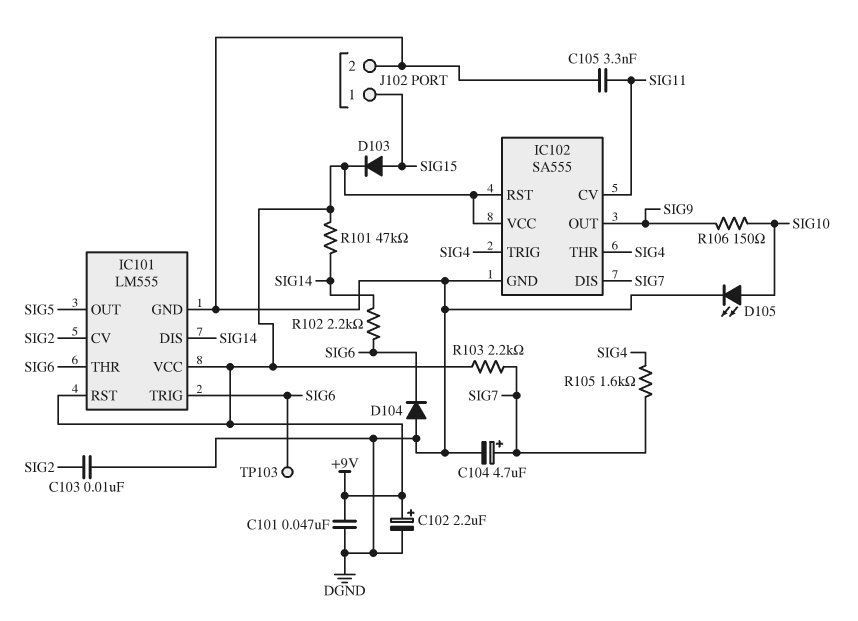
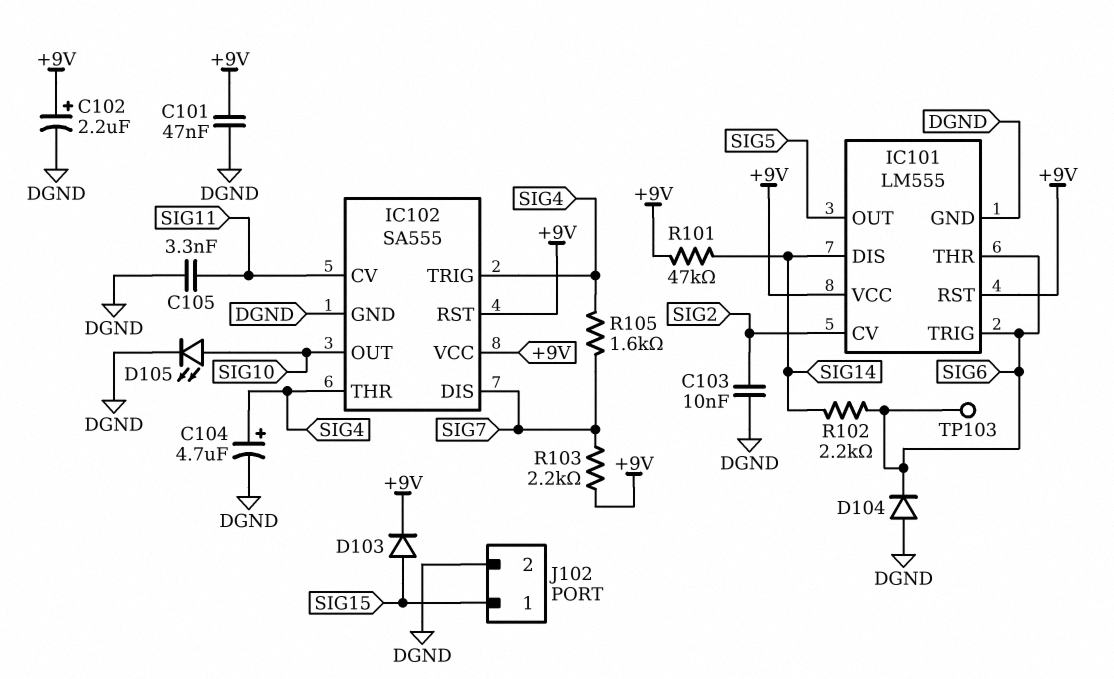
C104: 4.7uF (plus SIG7, minus DGND) -> 4.7uF (plus SIG4, minus DGND)
IC102 pin OUT: SIG9 -> SIG10
R106: 150 (SIG9, SIG10) -> none

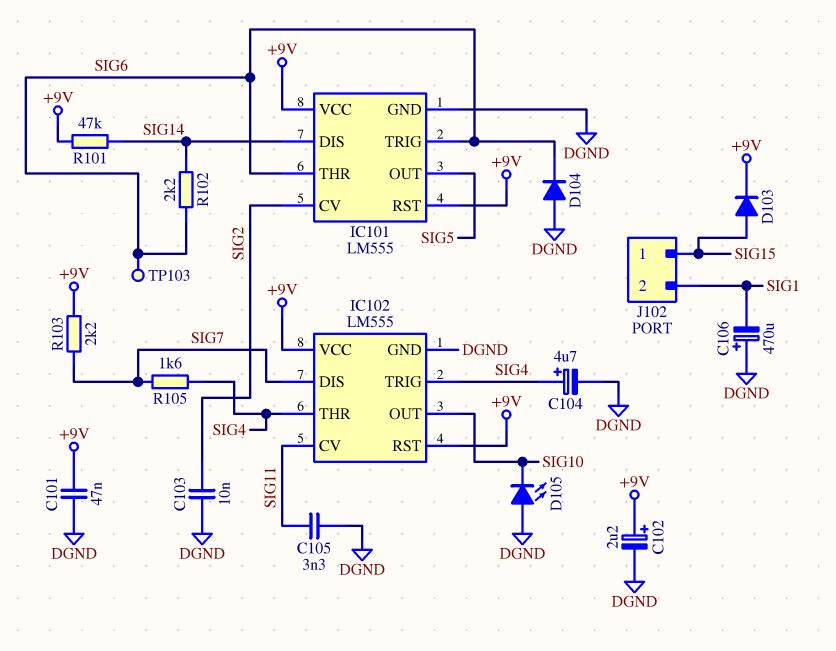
C106: none -> 470uF (plus DGND, minus SIG1)
D105: LED (A SIG10, K DGND) -> LED (A DGND, K SIG10)
IC102: SA555 -> LM555
J102 pin 2: DGND -> SIG1

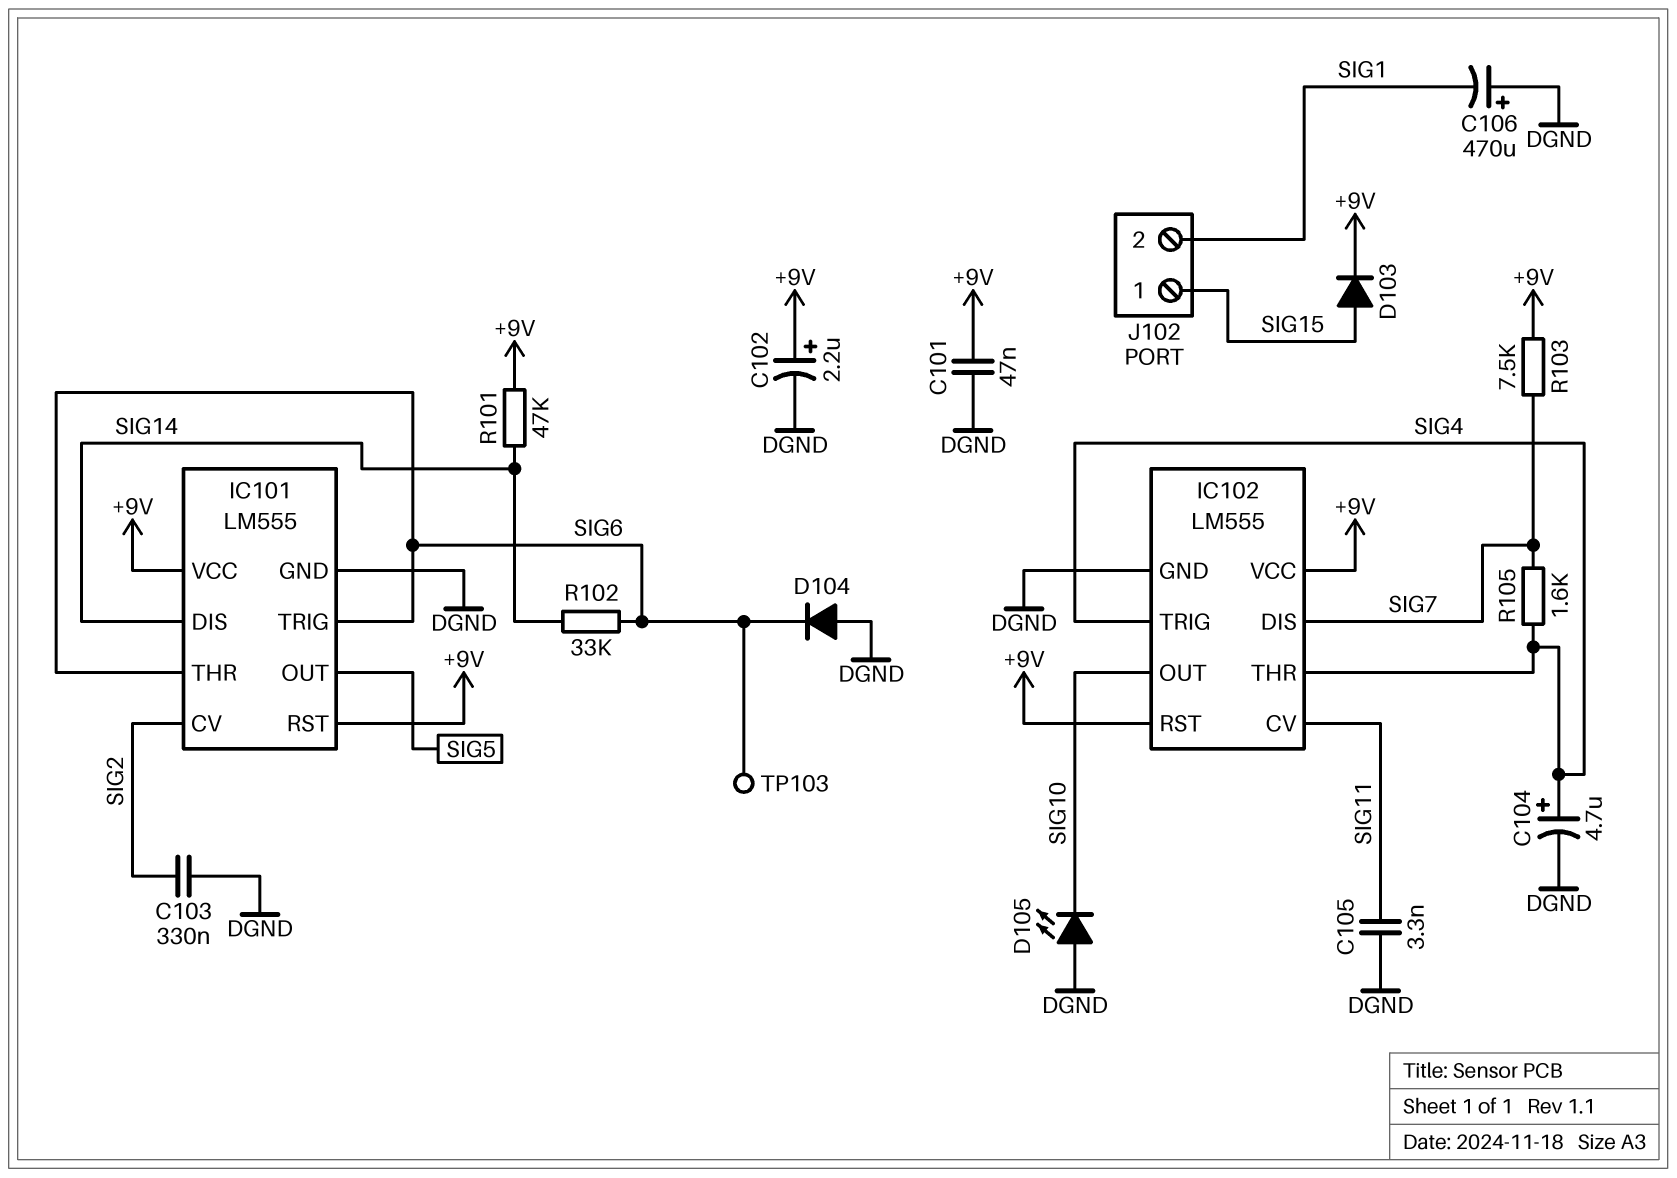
C103: 10nF (DGND, SIG2) -> 330nF (DGND, SIG2)
R102: 2.2k (SIG6, SIG14) -> 33k (SIG6, SIG14)
R103: 2.2k (+9V, SIG7) -> 7.5k (+9V, SIG7)

